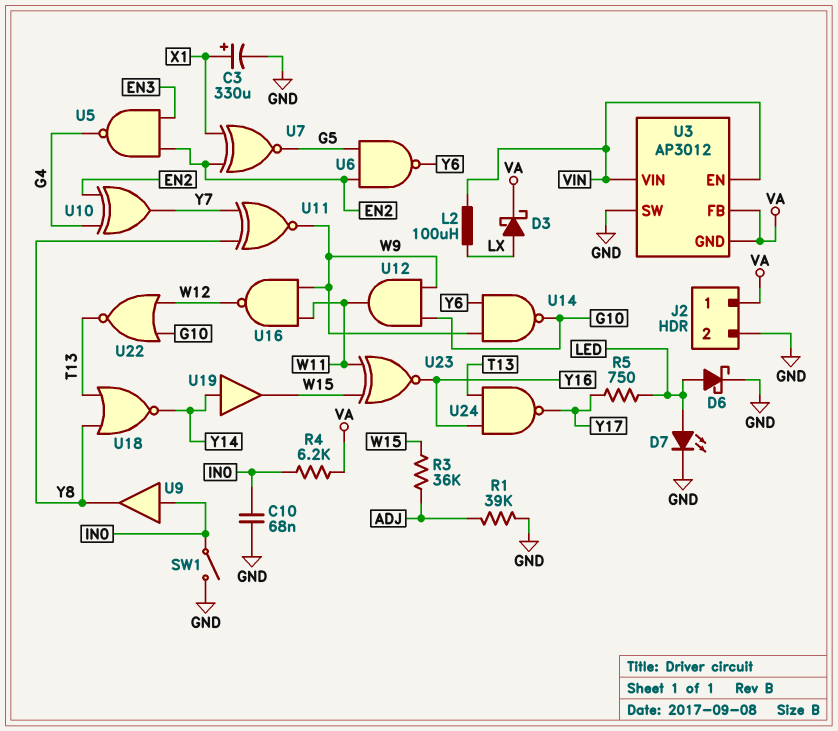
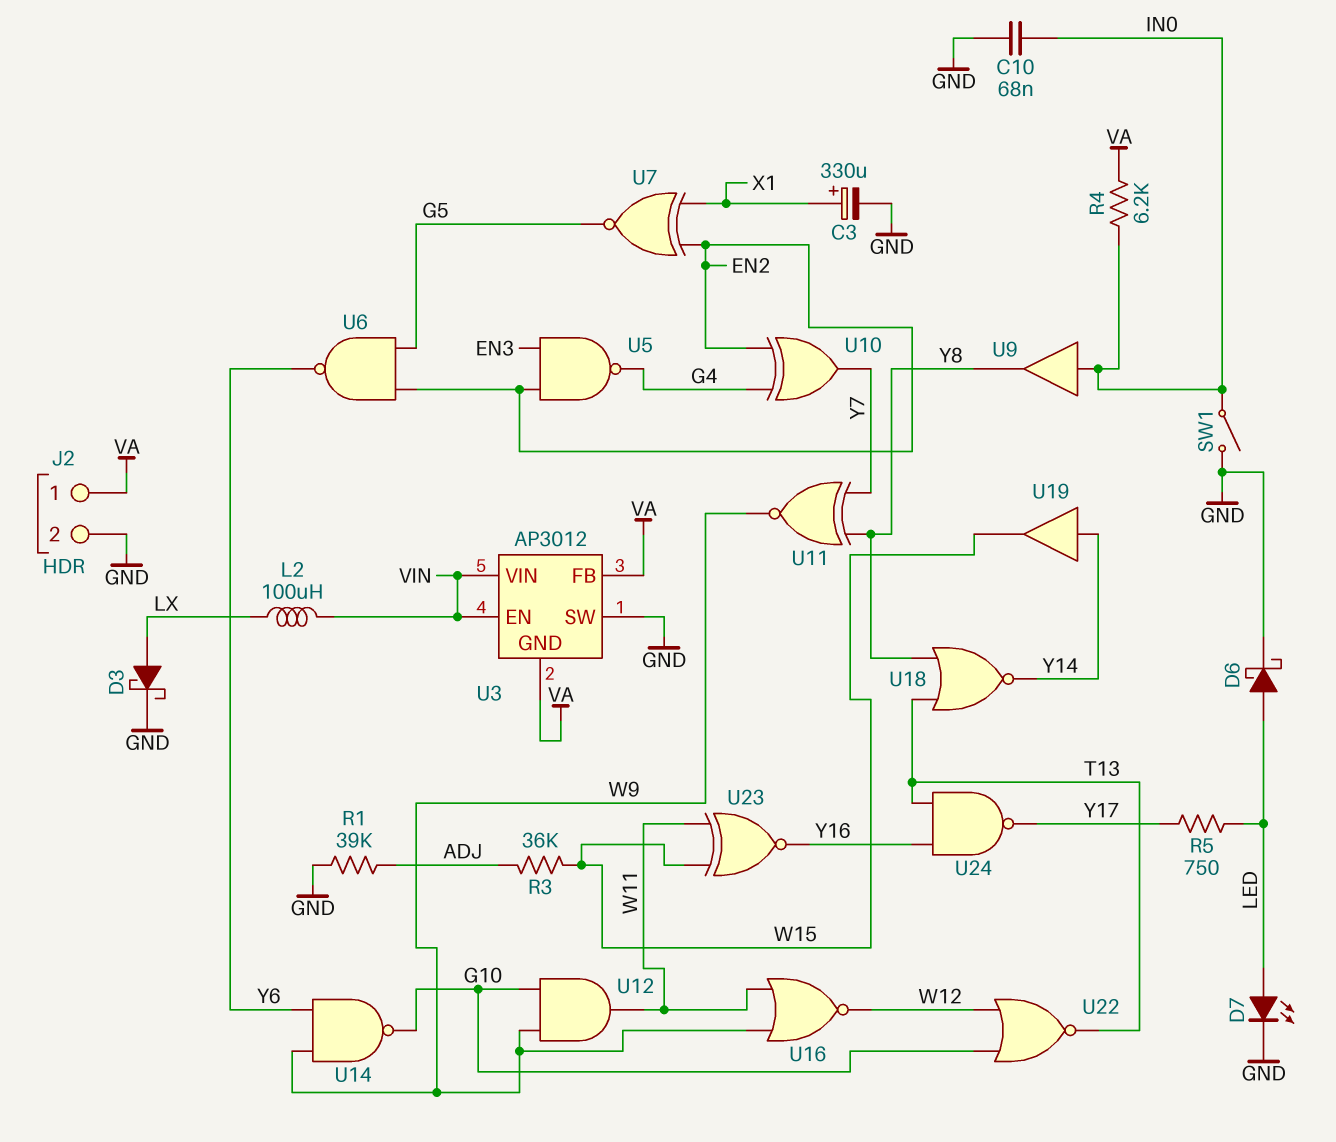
D3: schottky (A LX, K VA) -> schottky (A LX, K GND)
U16: NAND (in W9, in W11, out W12) -> NOR (in W9, in W11, out W12)

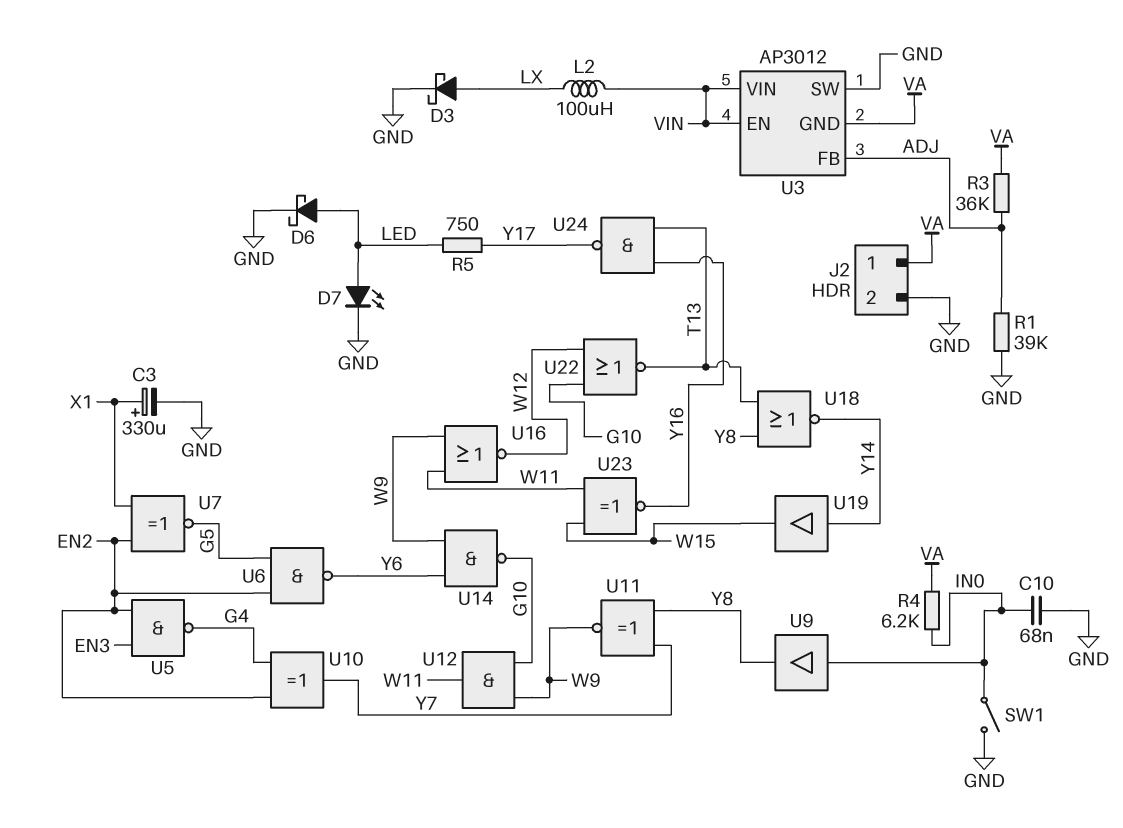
R3: 36k (ADJ, W15) -> 36k (ADJ, VA)
U3 pin FB: VA -> ADJ

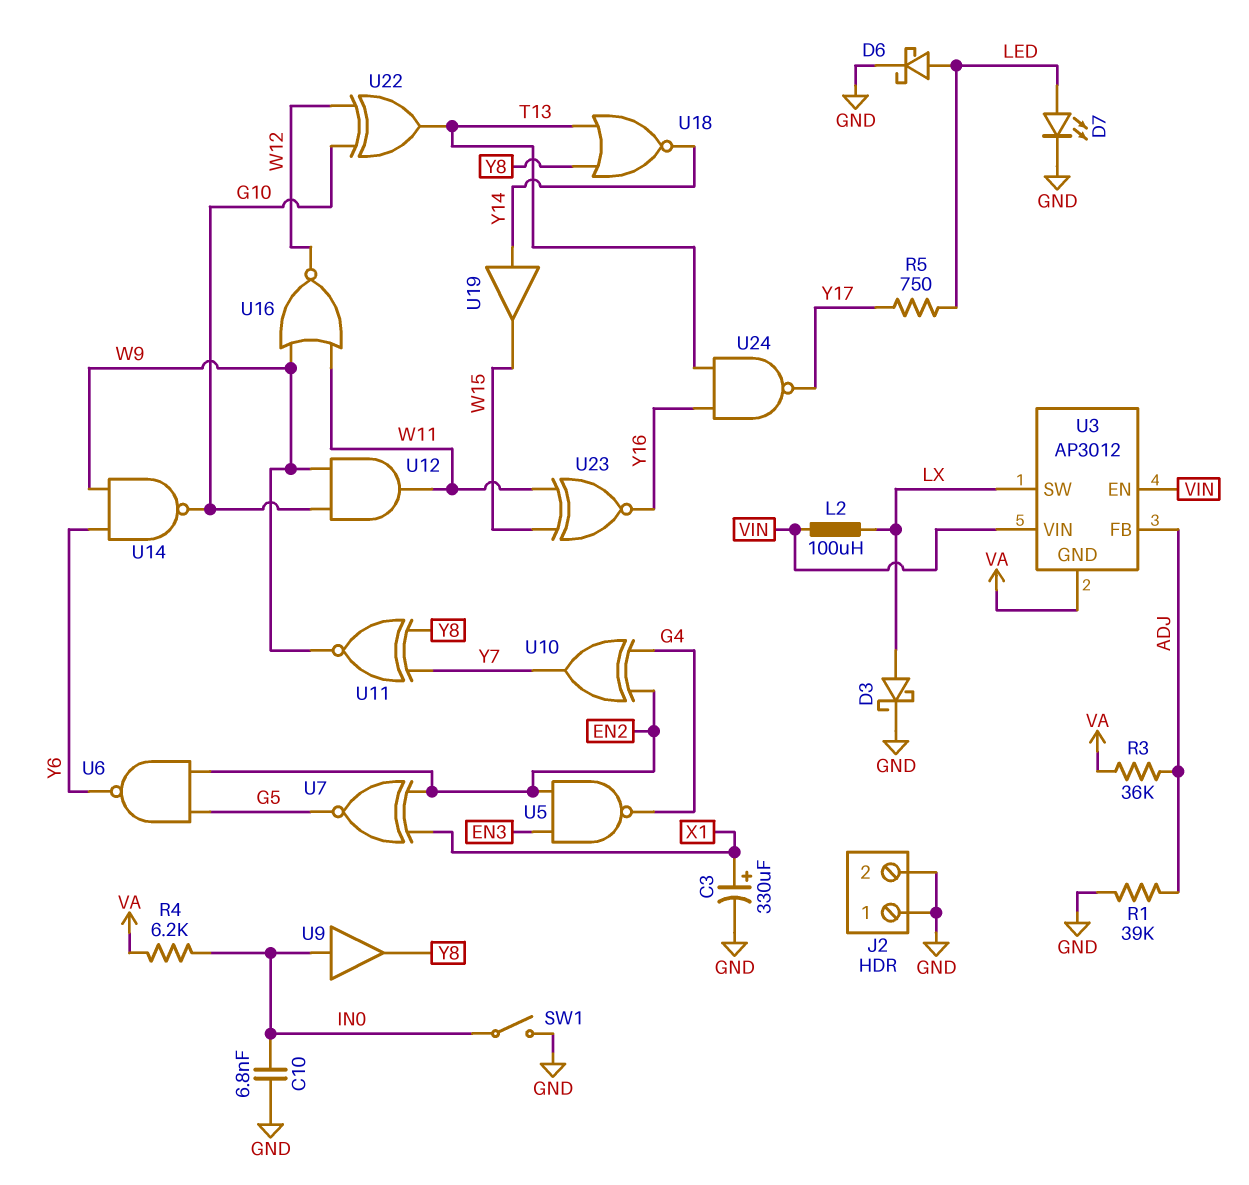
C10: 68nF (GND, IN0) -> 6.8nF (GND, IN0)
J2 pin 1: VA -> GND
U3 pin SW: GND -> LX
U22: NOR (in G10, in W12, out T13) -> XOR (in G10, in W12, out T13)

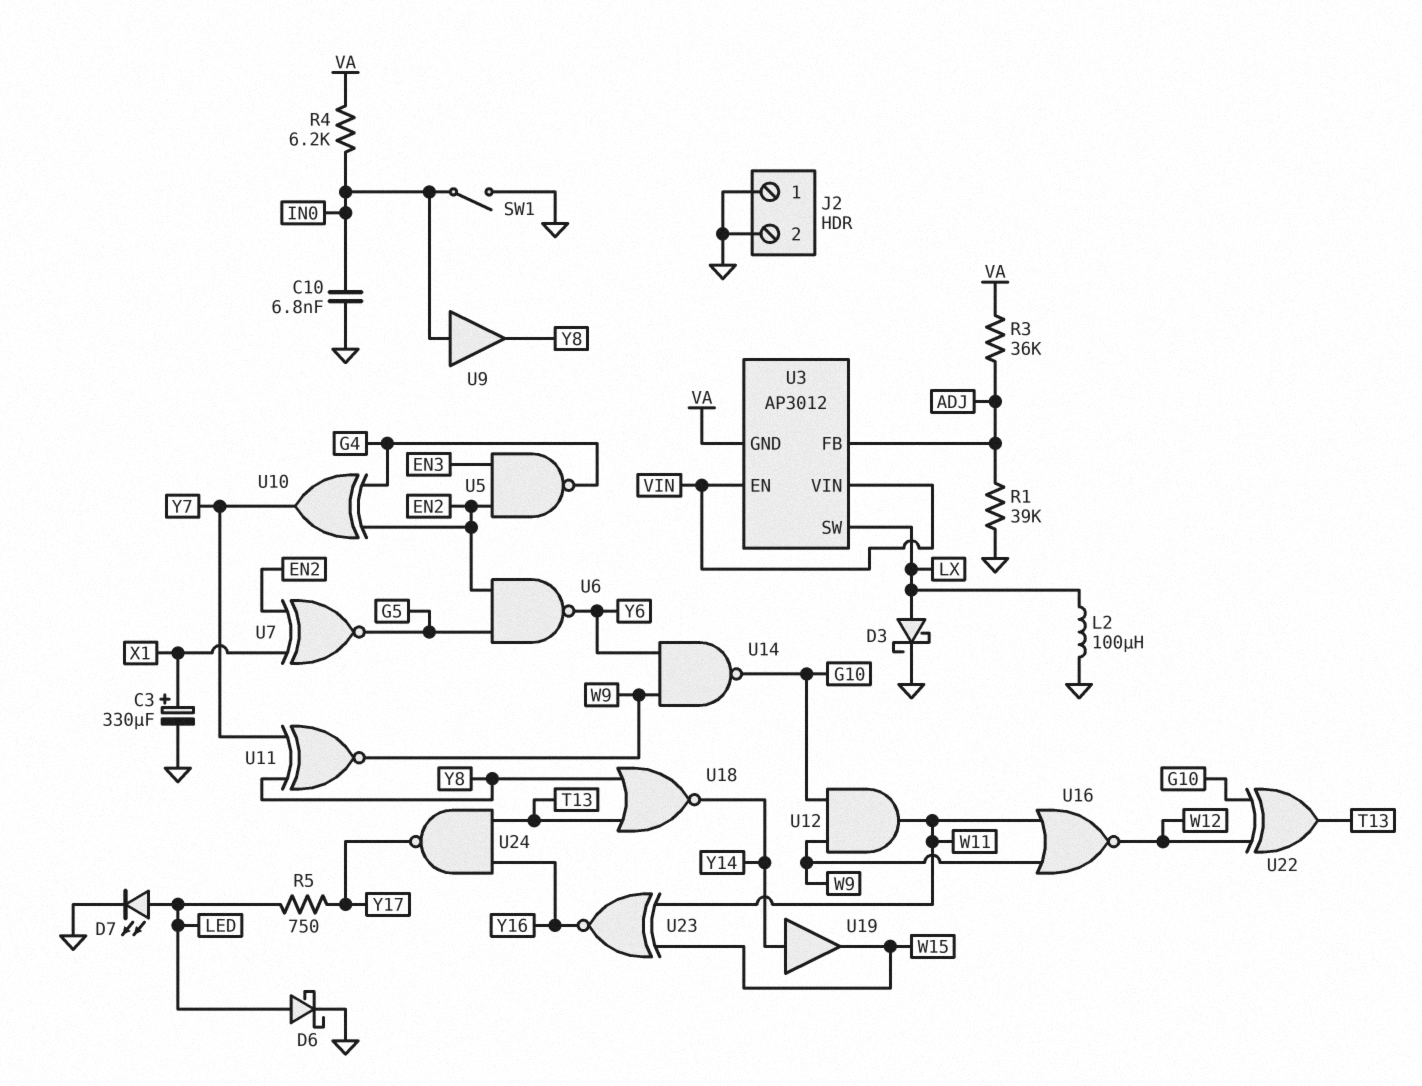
L2: 100uH (LX, VIN) -> 100uH (GND, LX)

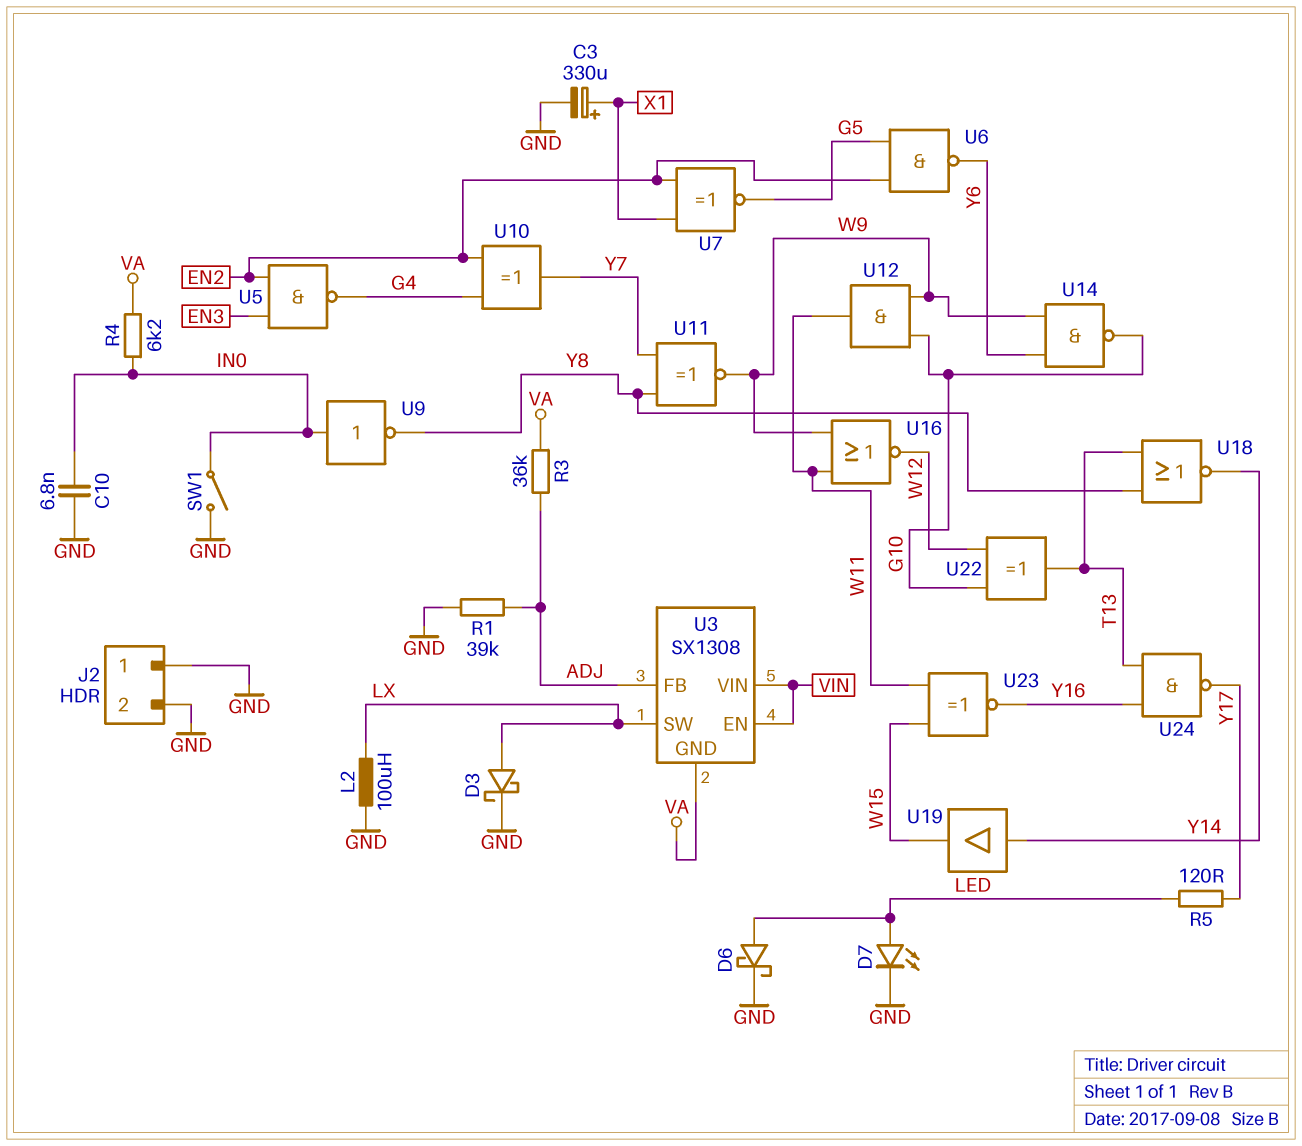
R5: 750 (LED, Y17) -> 120 (LED, Y17)
U3: AP3012 -> SX1308
U9: buffer (in IN0, out Y8) -> NOT (in IN0, out Y8)

